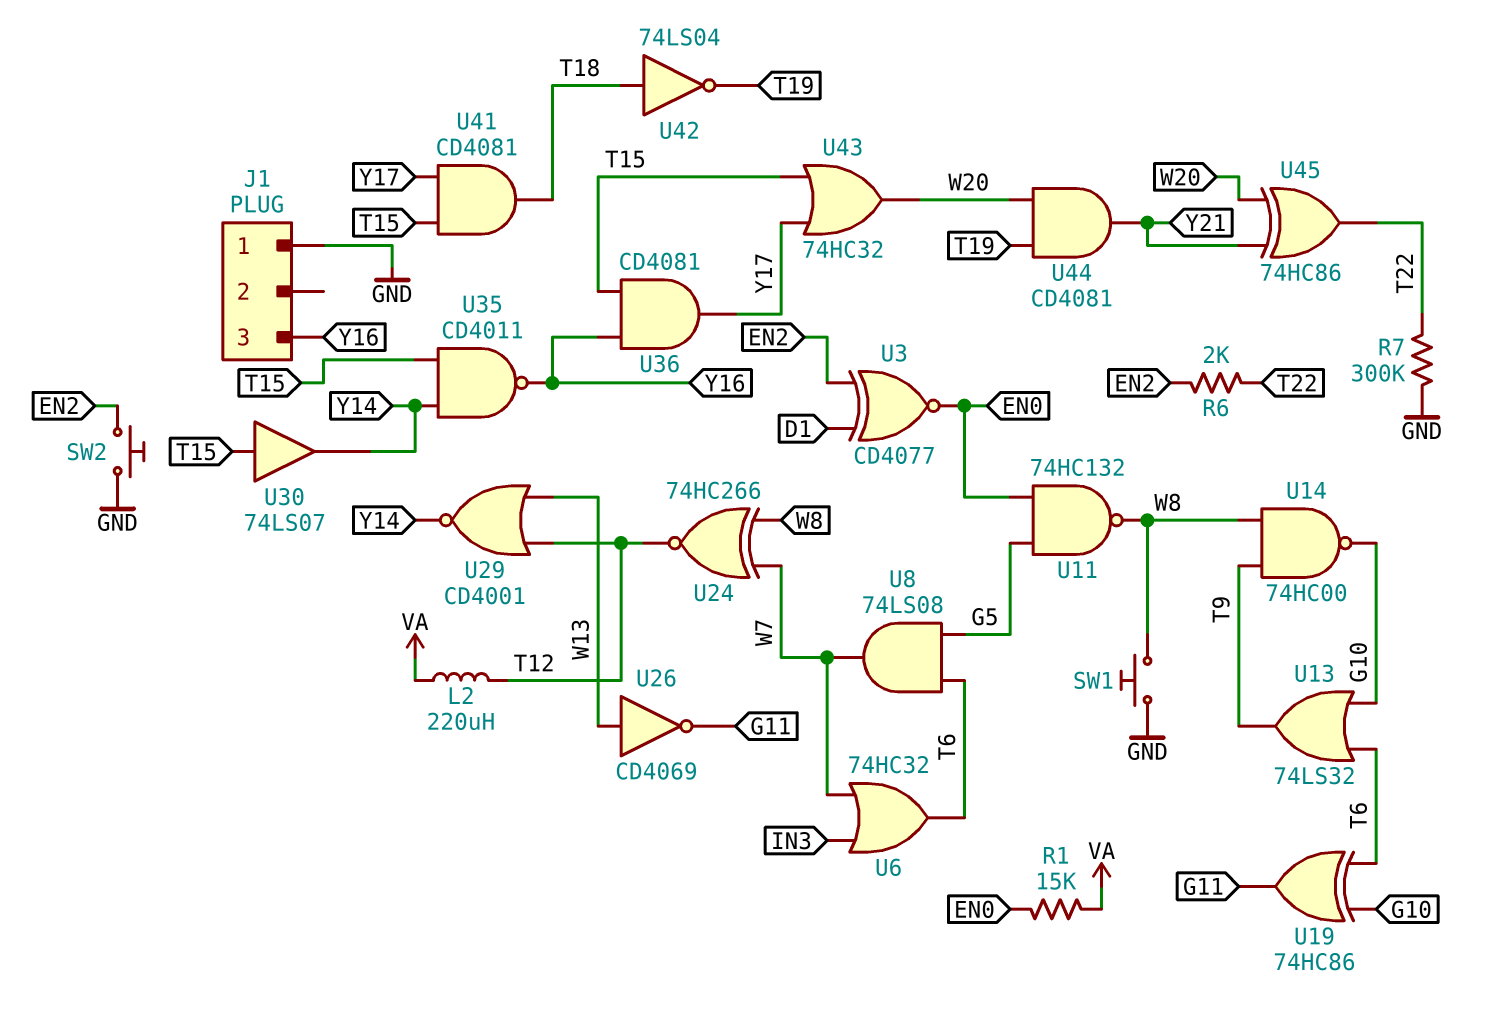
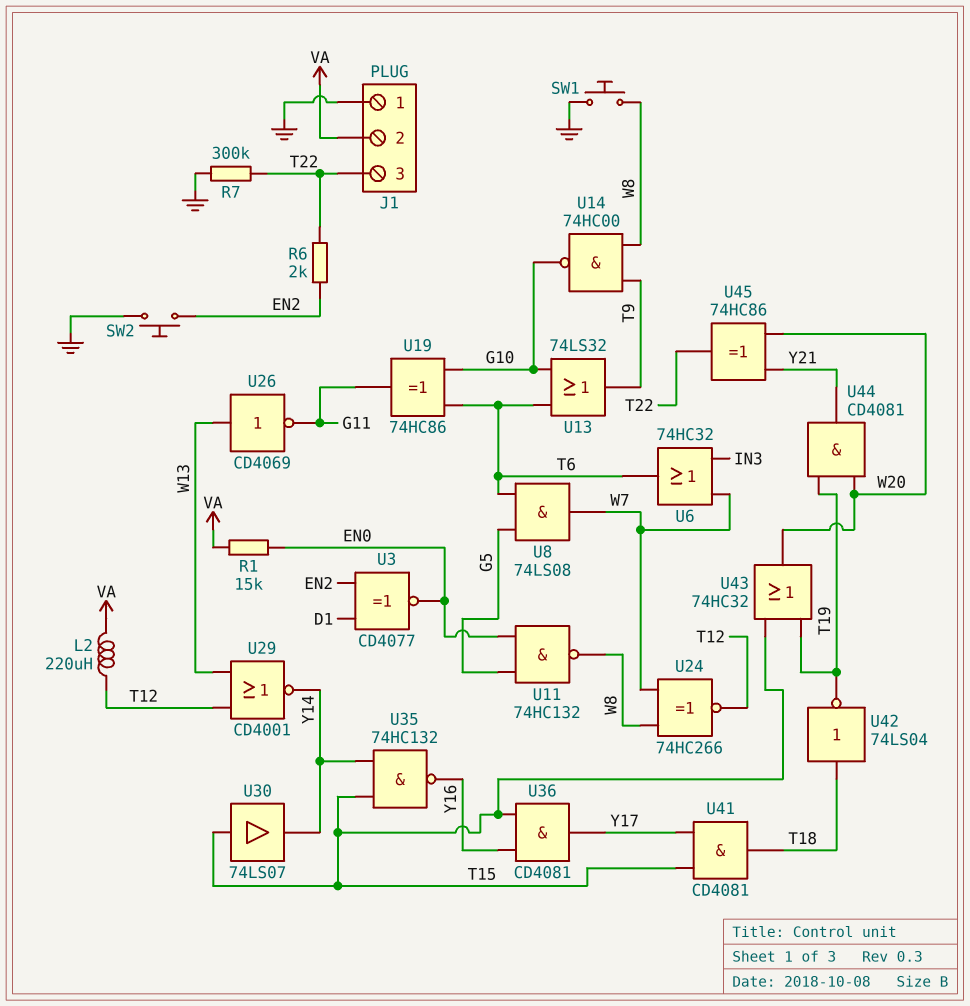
J1 pin 2: none -> VA
J1 pin 3: Y16 -> T22
U35: NAND CD4011 (in T15, in Y14, out Y16) -> NAND 74HC132 (in T15, in Y14, out Y16)
U43: OR 74HC32 (in T15, in Y17, out W20) -> OR 74HC32 (in T15, in T19, out W20)

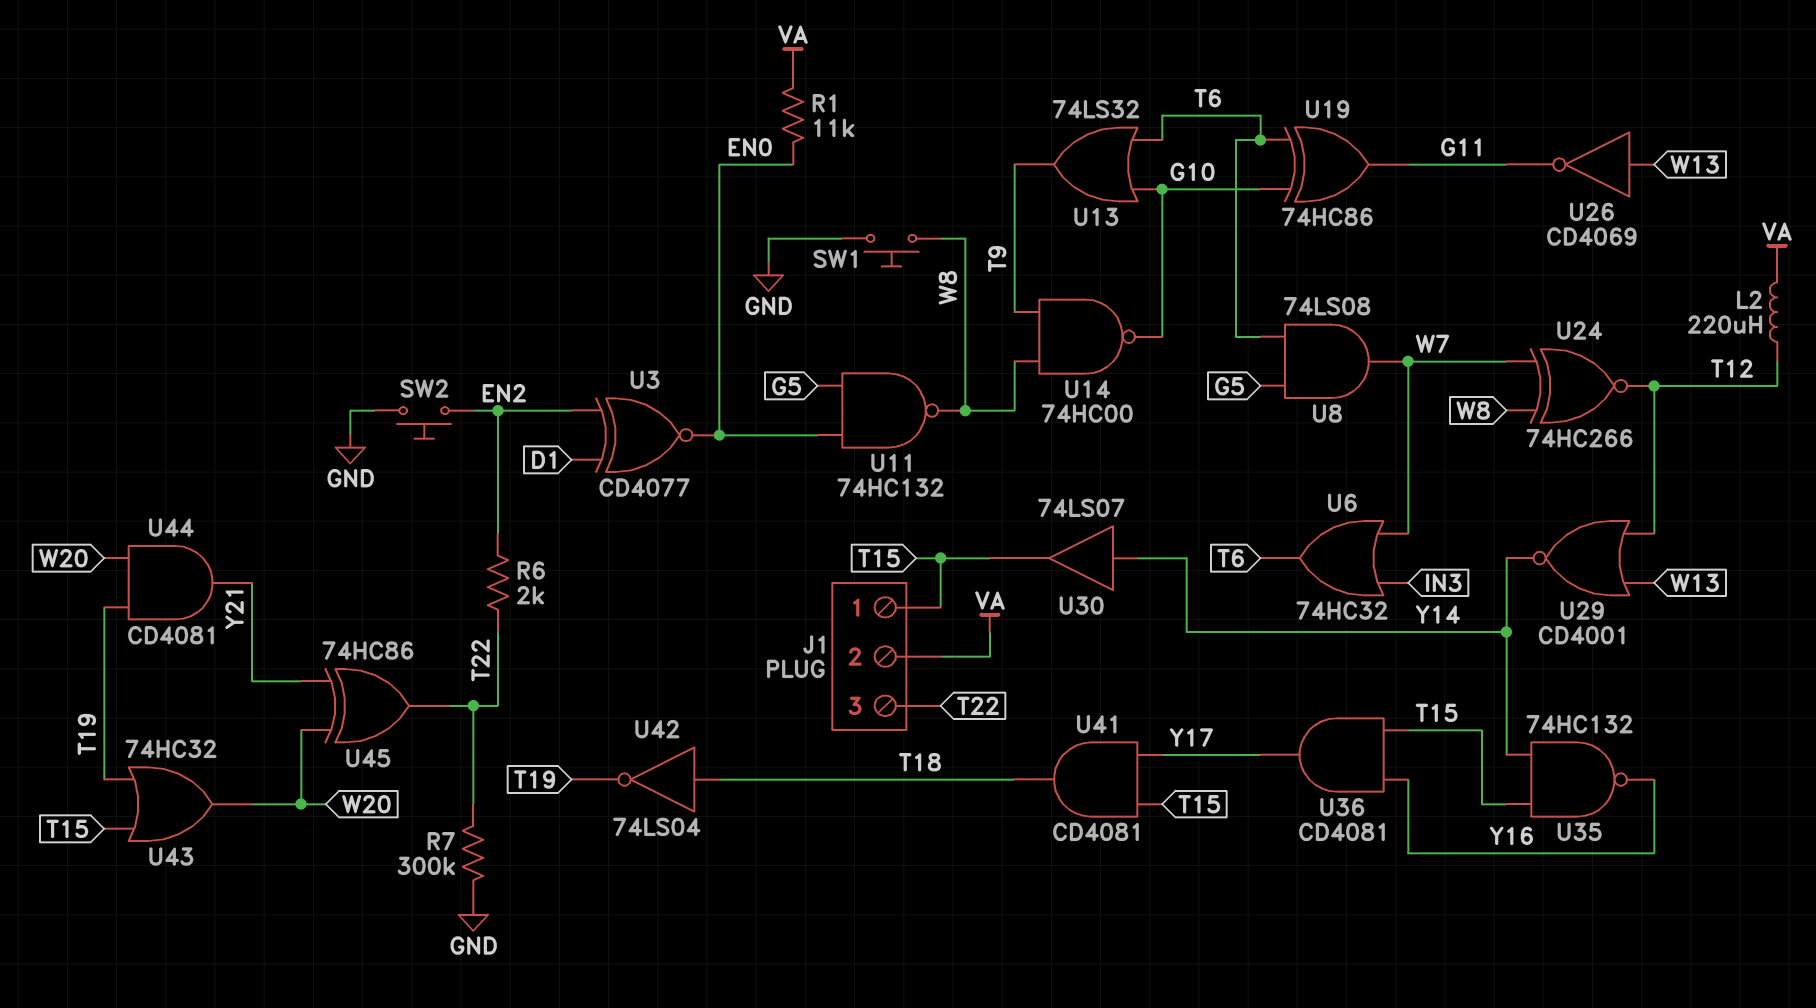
J1 pin 1: GND -> T15
R1: 15k (EN0, VA) -> 11k (EN0, VA)
U30: buffer 74LS07 (in T15, out Y14) -> buffer 74LS07 (in Y14, out T15)

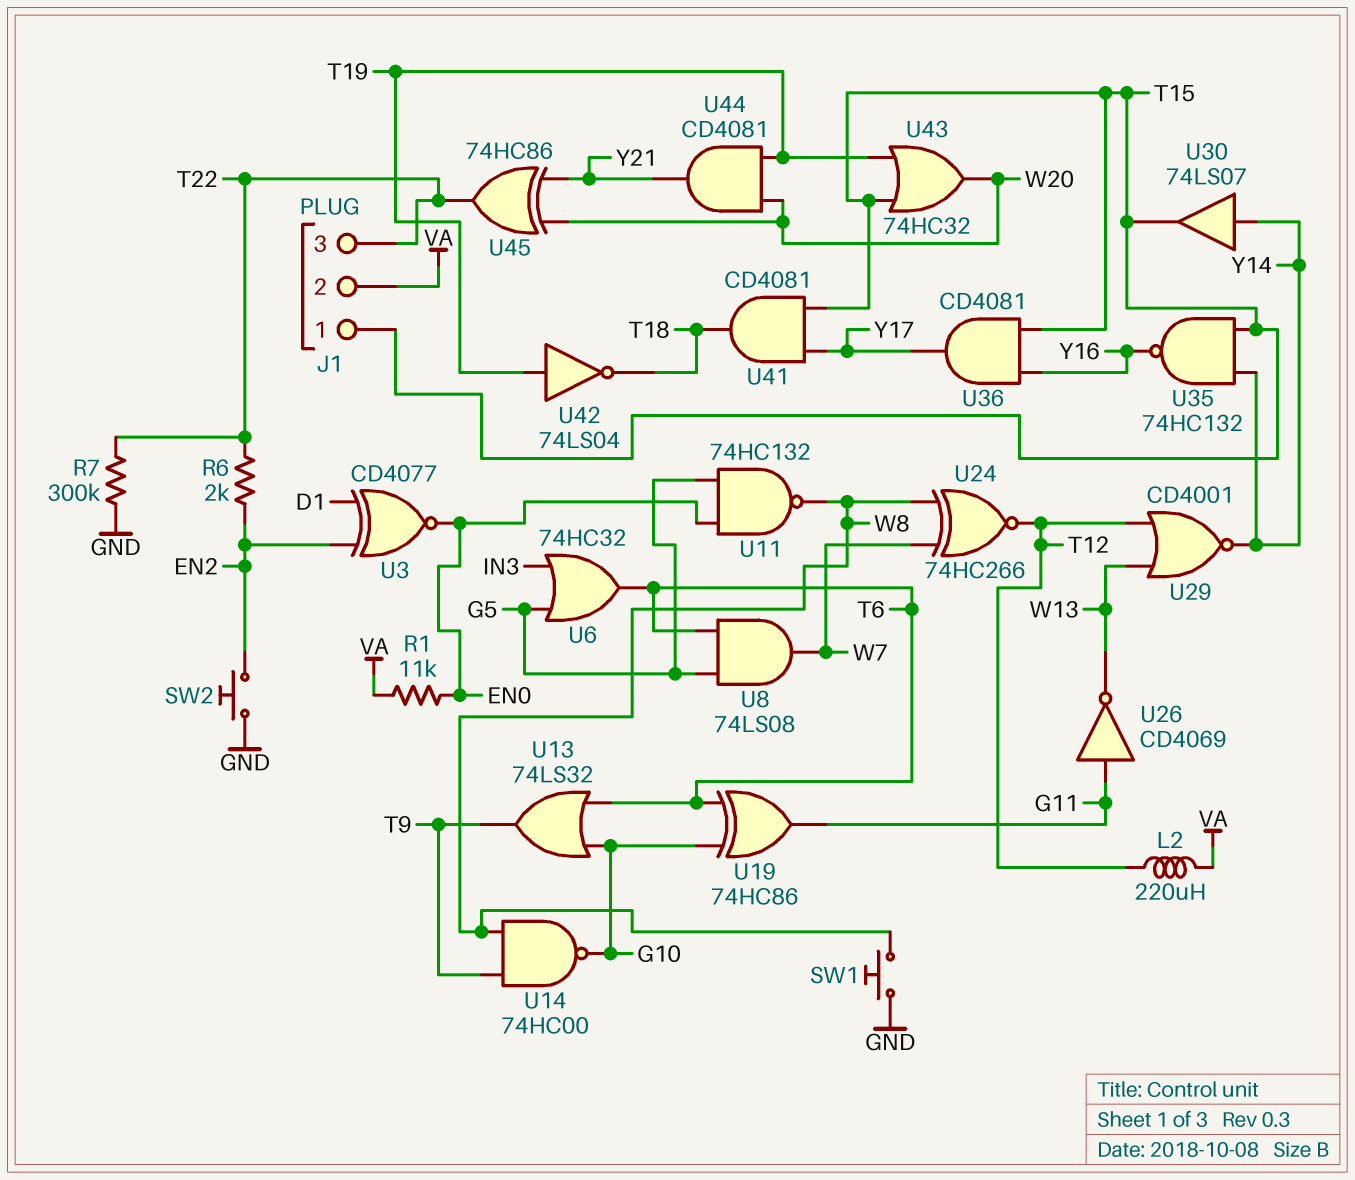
U6: OR 74HC32 (in IN3, in W7, out T6) -> OR 74HC32 (in G5, in IN3, out T6)
U26: NOT CD4069 (in W13, out G11) -> NOT CD4069 (in G11, out W13)
U42: NOT 74LS04 (in T18, out T19) -> NOT 74LS04 (in T19, out T18)

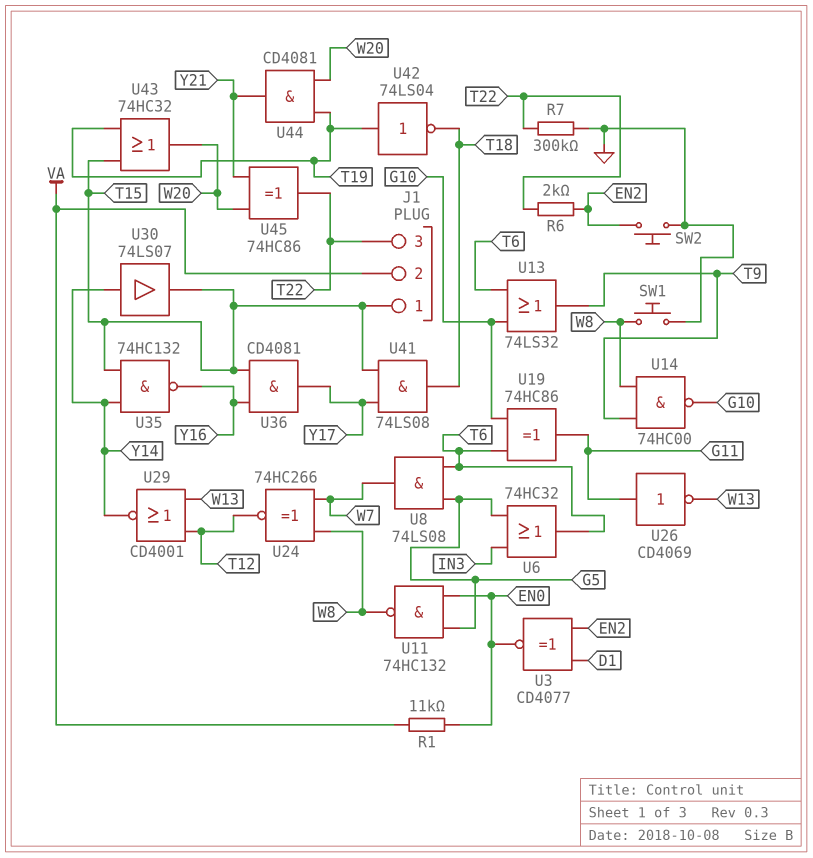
L2: 220uH (T12, VA) -> none
U41: AND CD4081 (in T15, in Y17, out T18) -> AND 74LS08 (in T15, in Y17, out T18)

